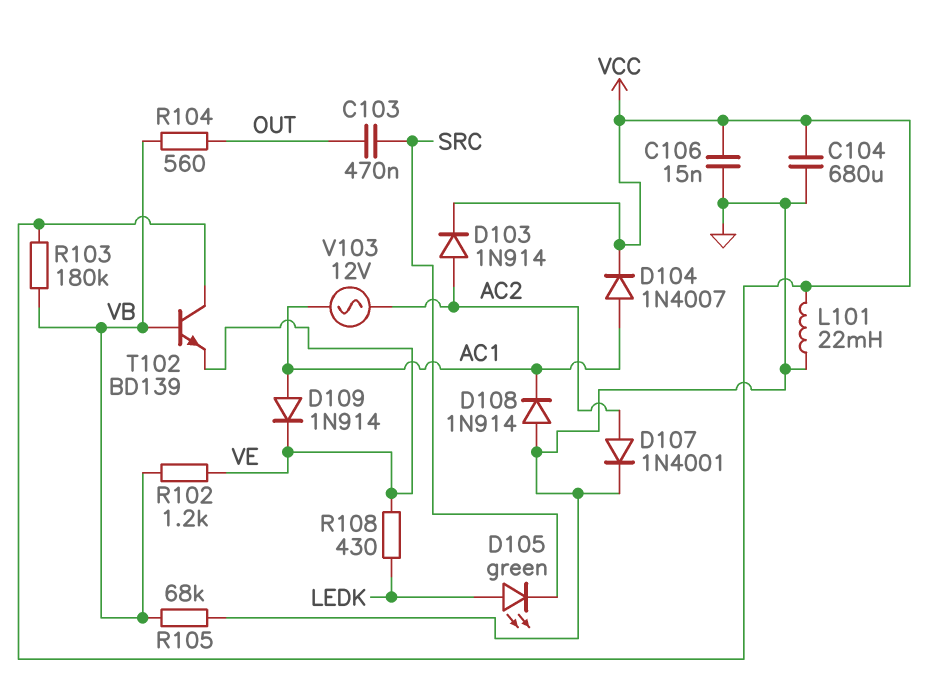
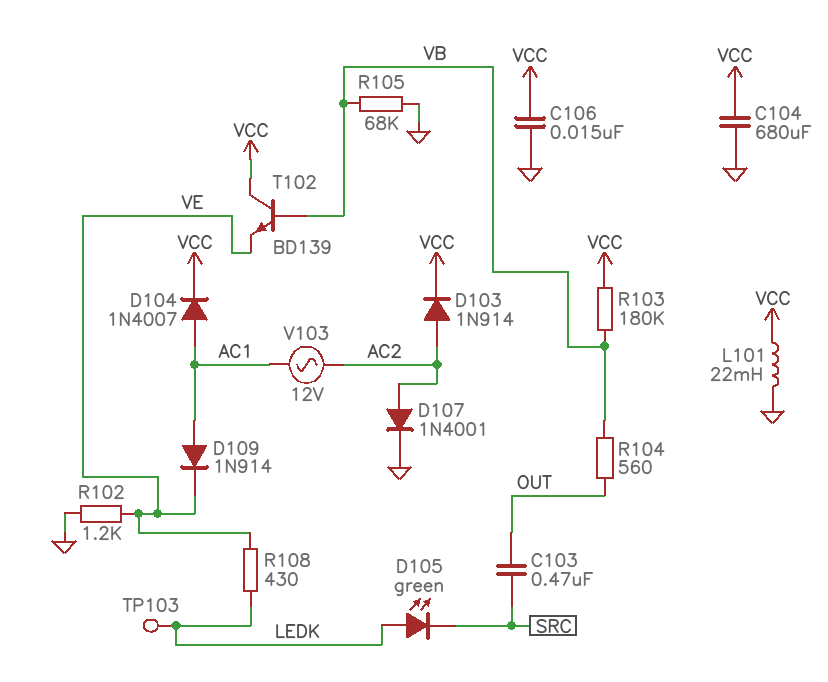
D108: diode 1N914 (A GND, K AC1) -> none
R102: 1.2k (VB, VE) -> 1.2k (GND, VE)
TP103: none -> test point (LEDK)

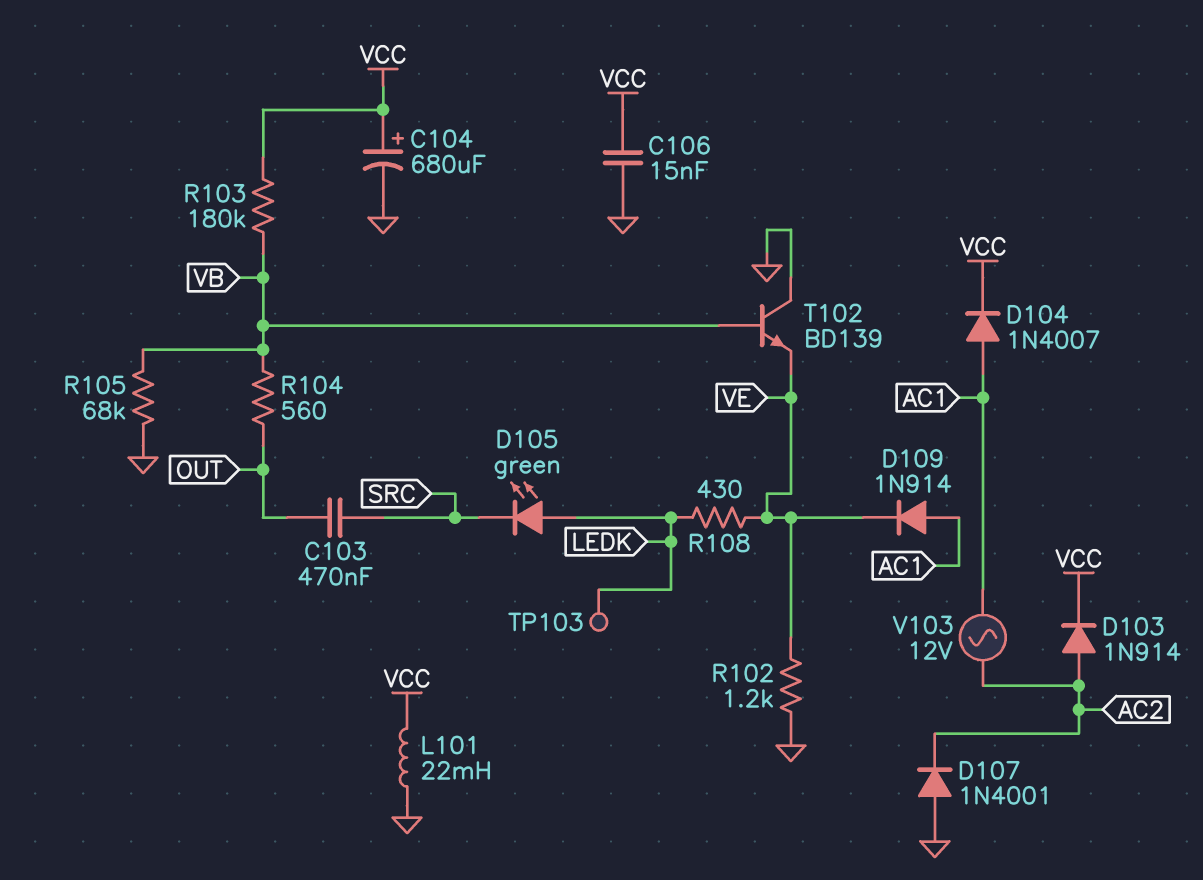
C104: 680uF (GND, VCC) -> 680uF (plus VCC, minus GND)
D107: diode 1N4001 (A AC2, K GND) -> diode 1N4001 (A GND, K AC2)
T102: NPN BD139 (B VB, C VCC, E VE) -> NPN BD139 (B VB, C GND, E VE)

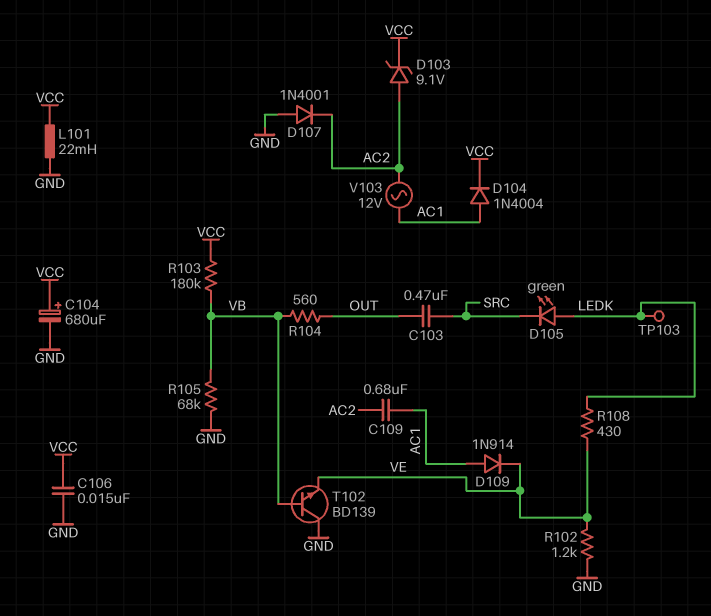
C109: none -> 680nF (AC1, AC2)
D103: diode 1N914 (A AC2, K VCC) -> zener 9.1V (A AC2, K VCC)
D104: diode 1N4007 (A AC1, K VCC) -> diode 1N4004 (A AC1, K VCC)

